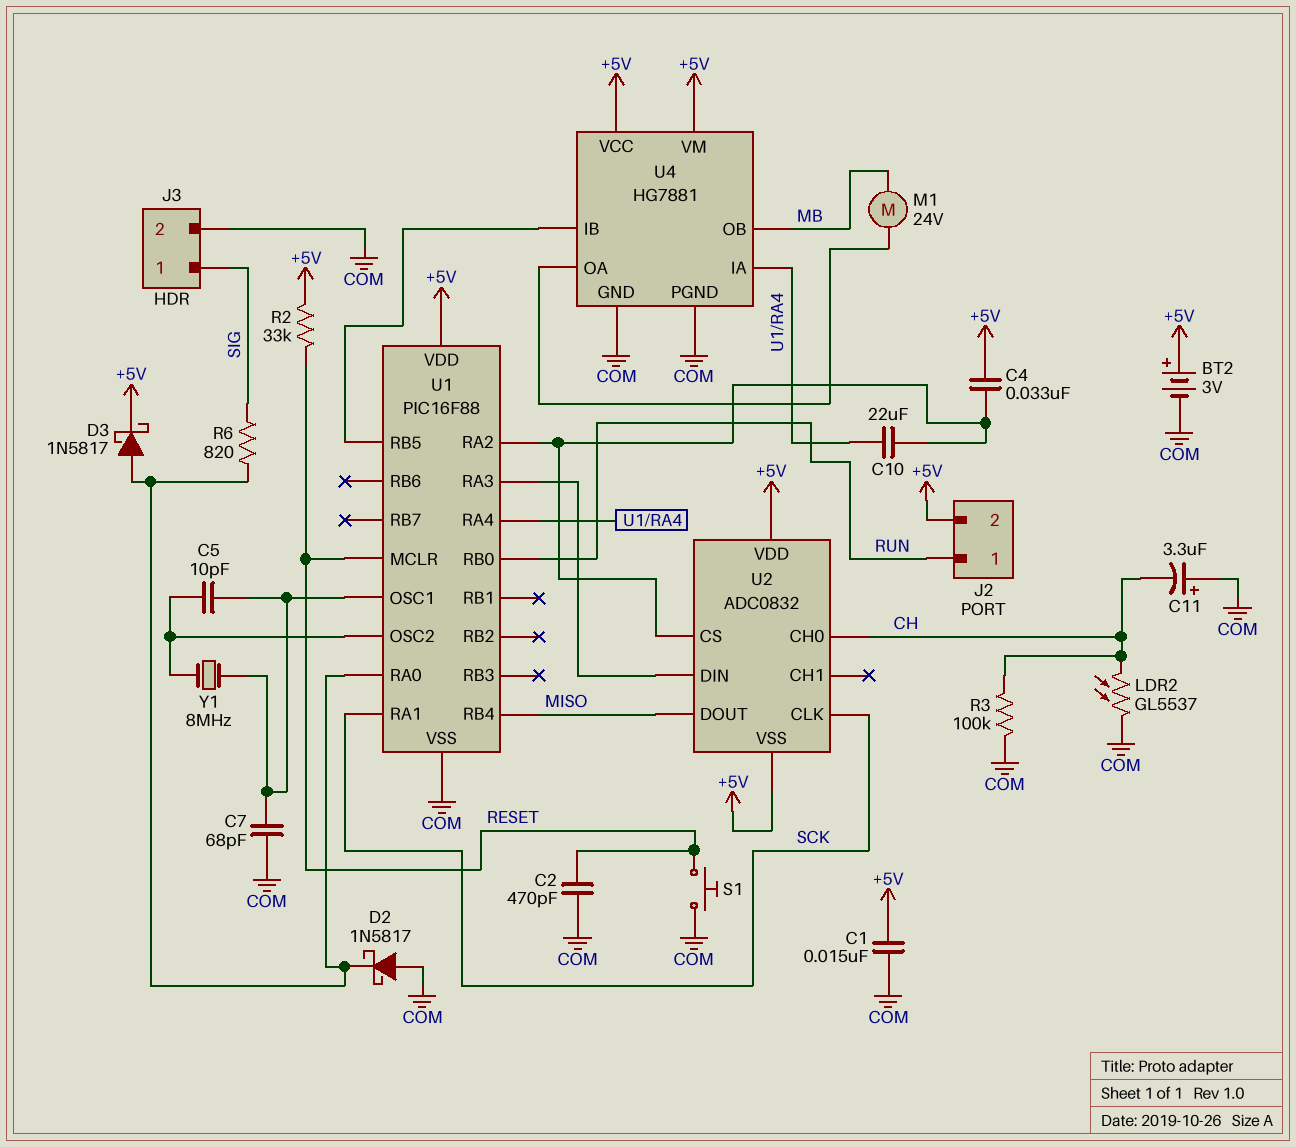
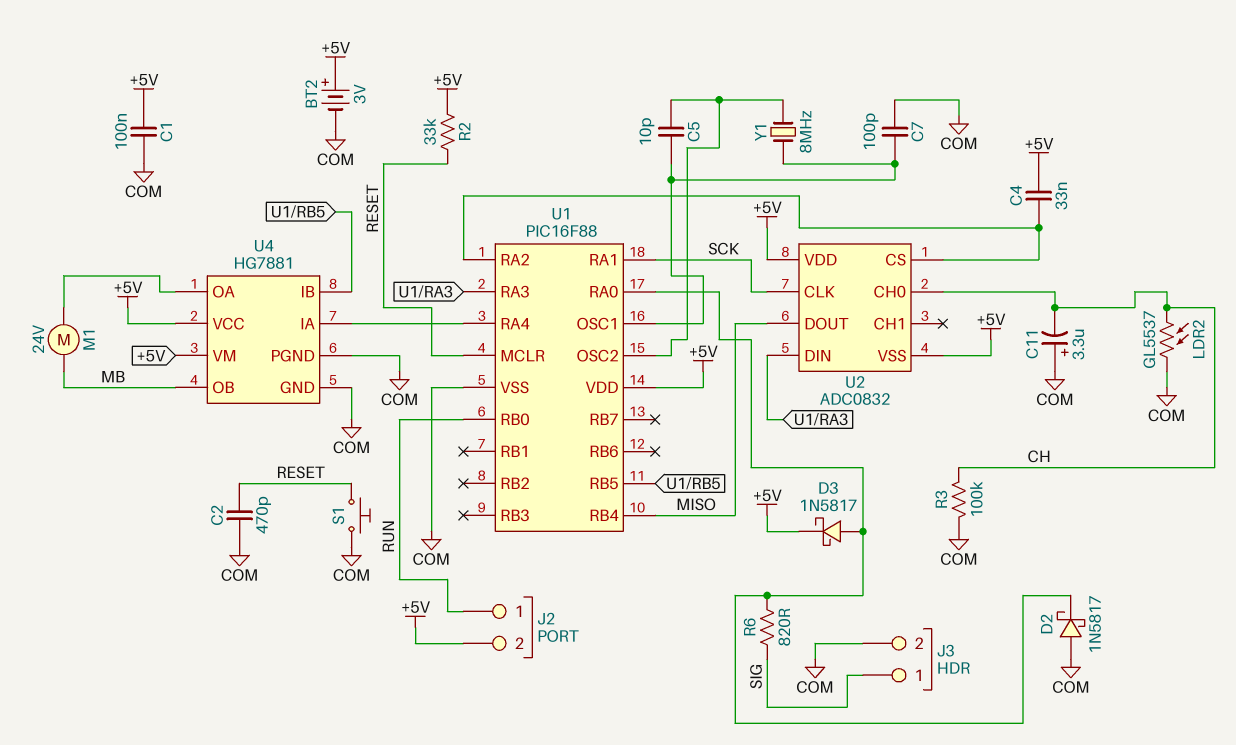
C1: 15nF (+5V, COM) -> 100nF (+5V, COM)
C7: 68pF (COM, U1/OSC1) -> 100pF (COM, U1/OSC1)
C10: 22uF (U1/RA2, U1/RA4) -> none

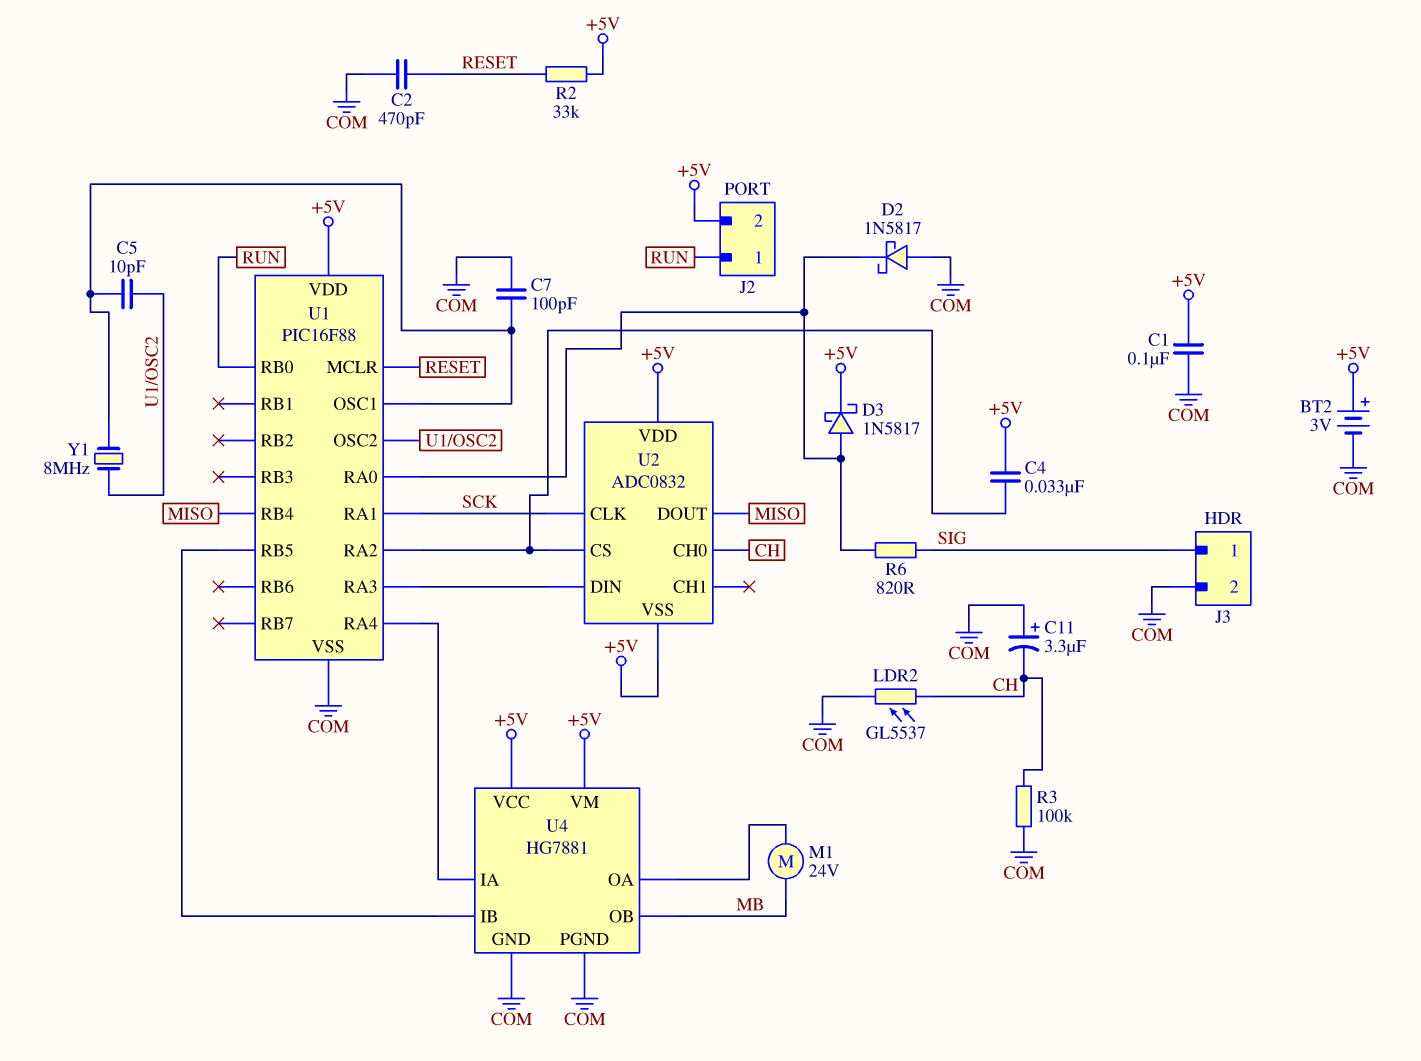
S1: button (COM, RESET) -> none

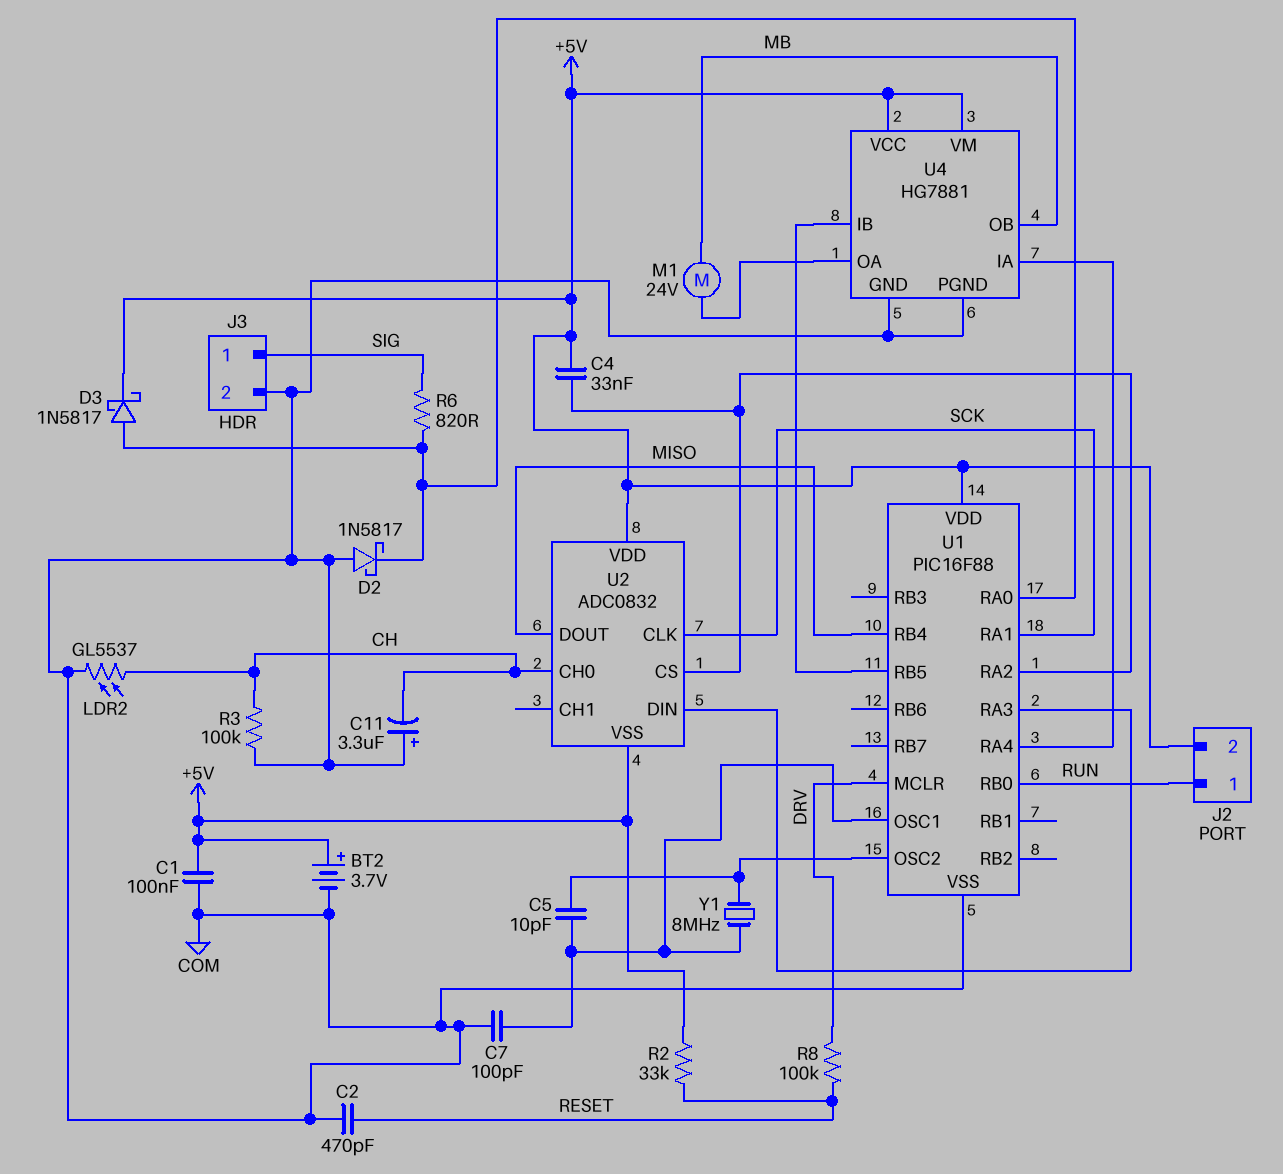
BT2: 3V (plus +5V, minus COM) -> 3.7V (plus +5V, minus COM)
R8: none -> 100k (DRV, RESET)
U1 pin MCLR: RESET -> DRV

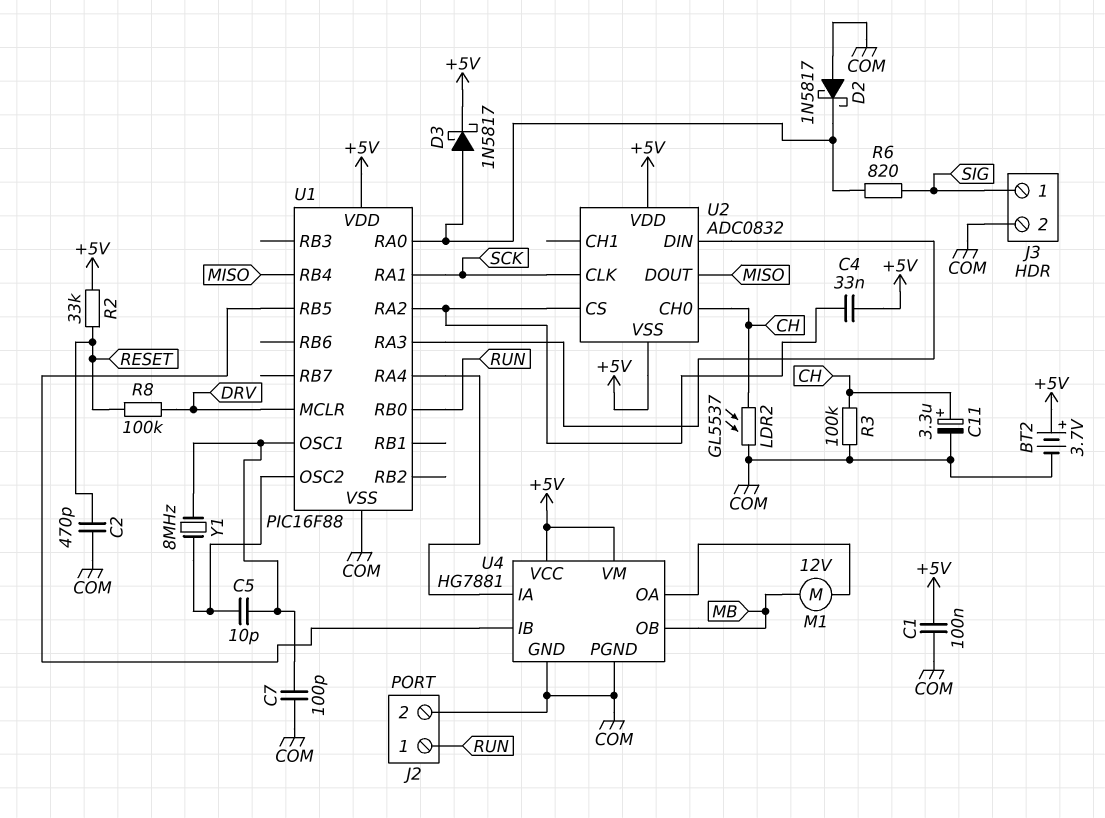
C11: 3.3uF (plus COM, minus CH) -> 3.3uF (plus CH, minus COM)
J2 pin 2: +5V -> COM
M1: motor 24V (MB, U4/OA) -> motor 12V (MB, U4/OA)

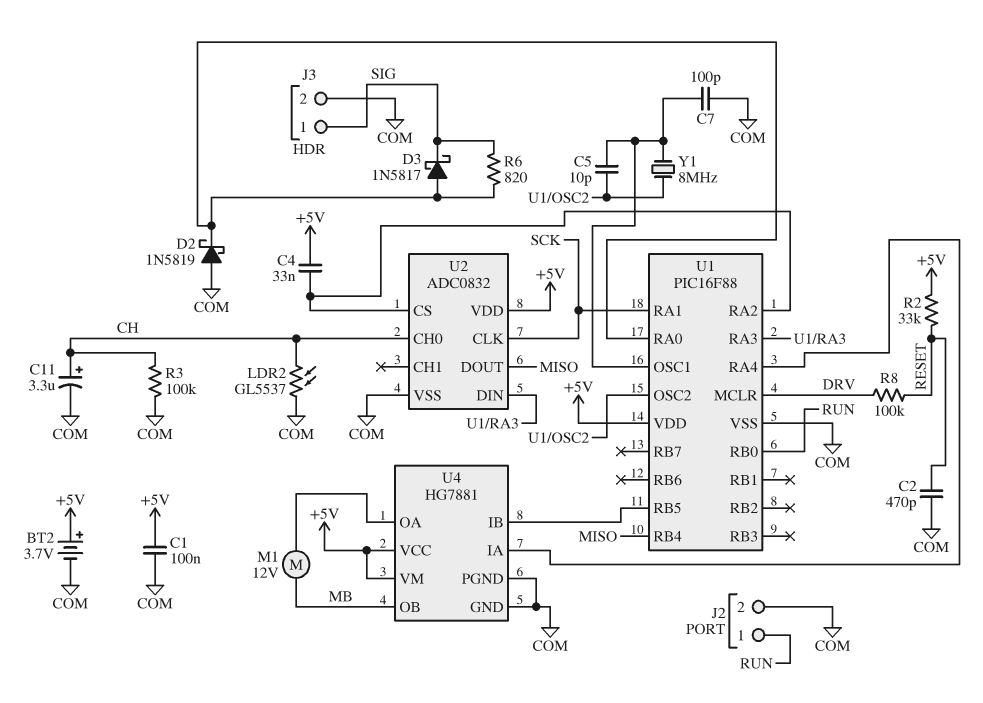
D2: schottky 1N5817 (A COM, K U1/RA0) -> schottky 1N5819 (A COM, K U1/RA0)
D3: schottky 1N5817 (A U1/RA0, K +5V) -> schottky 1N5817 (A U1/RA0, K SIG)
U2 pin VSS: +5V -> COM

